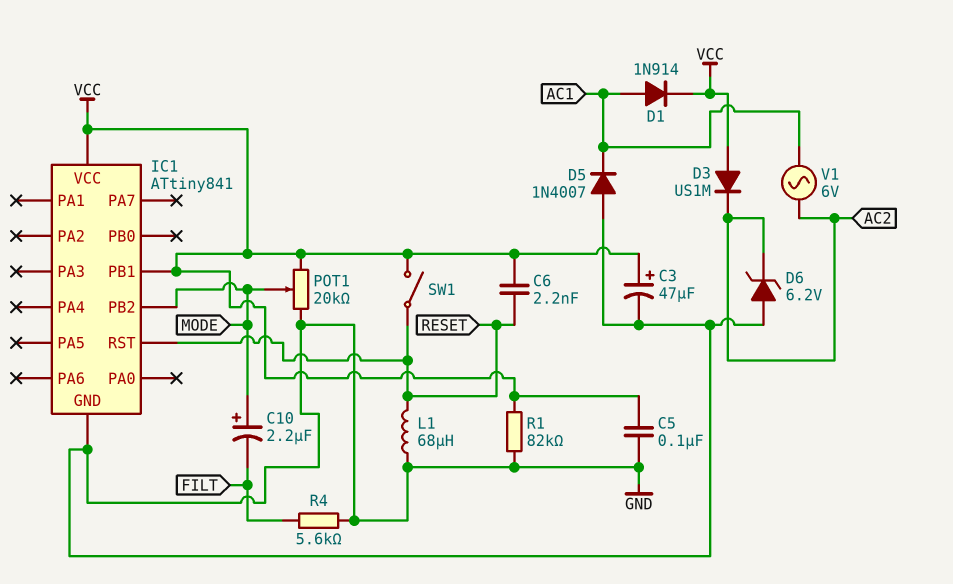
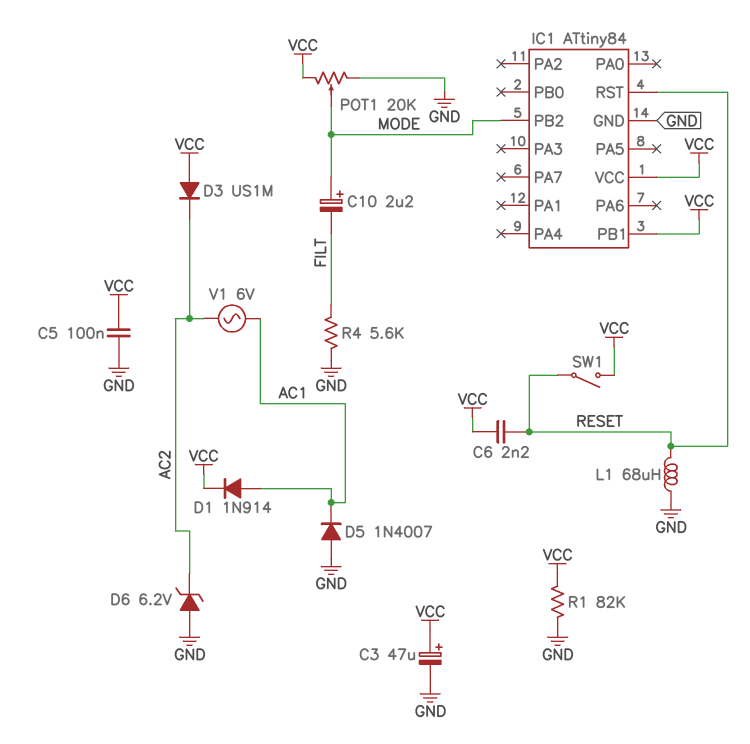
IC1: ATtiny841 -> ATtiny84

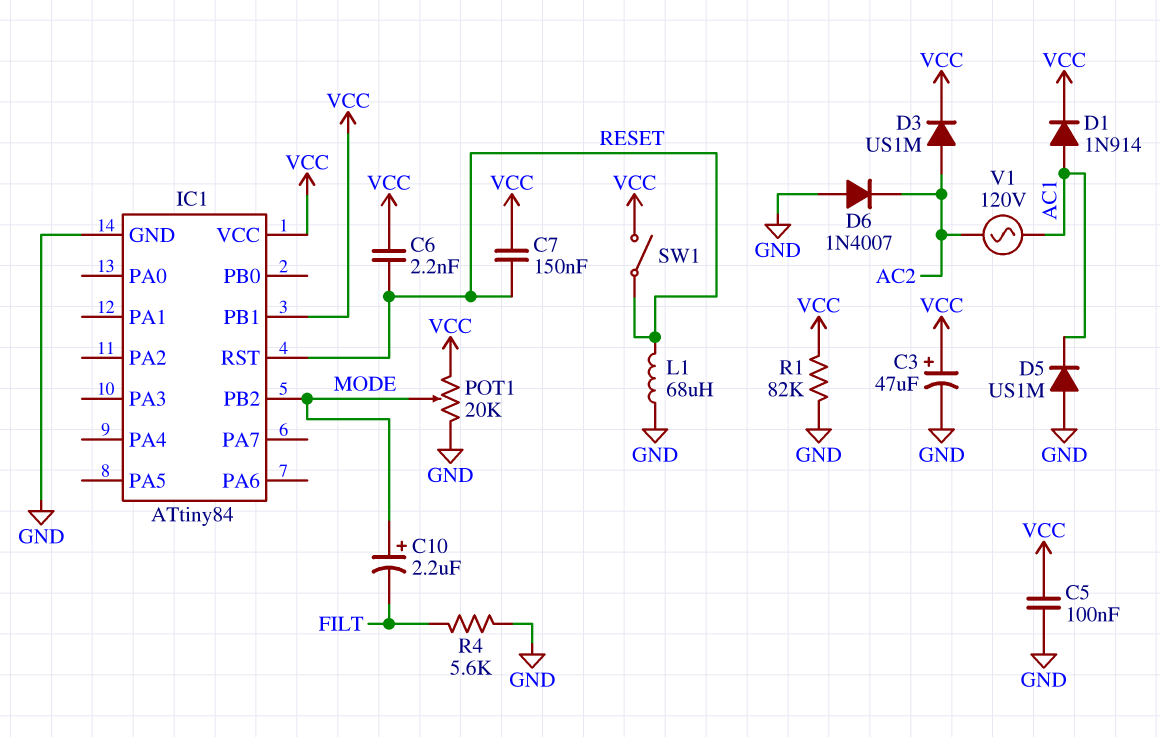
C7: none -> 150nF (RESET, VCC)
D3: diode US1M (A VCC, K AC2) -> diode US1M (A AC2, K VCC)
D5: diode 1N4007 (A GND, K AC1) -> diode US1M (A GND, K AC1)
D6: zener 6.2V (A GND, K AC2) -> diode 1N4007 (A GND, K AC2)
V1: AC 6V (AC1, AC2) -> AC 120V (AC1, AC2)

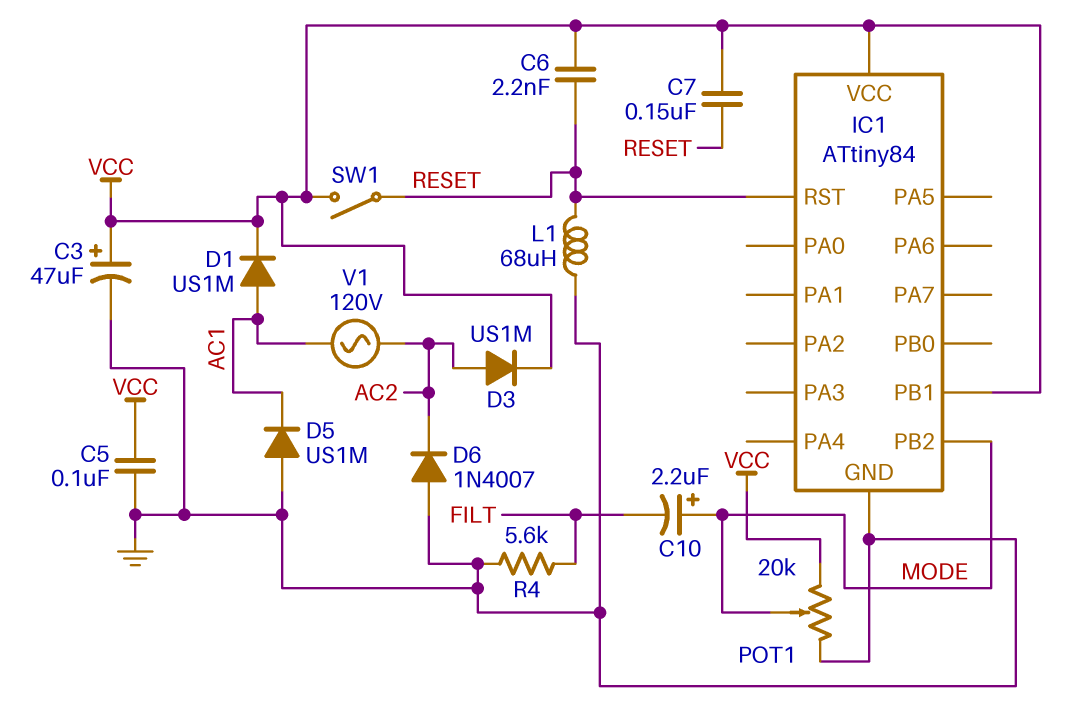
D1: diode 1N914 (A AC1, K VCC) -> diode US1M (A AC1, K VCC)
R1: 82k (GND, VCC) -> none

